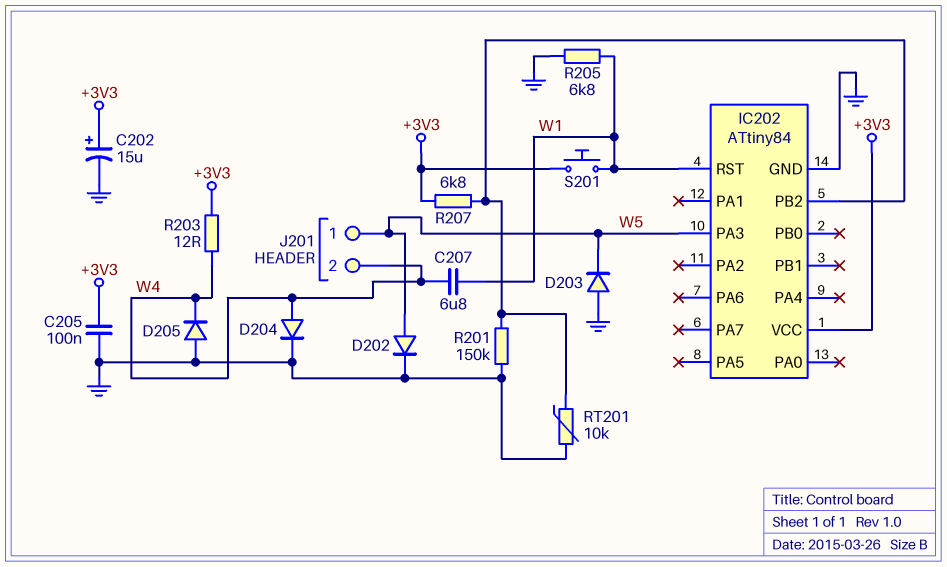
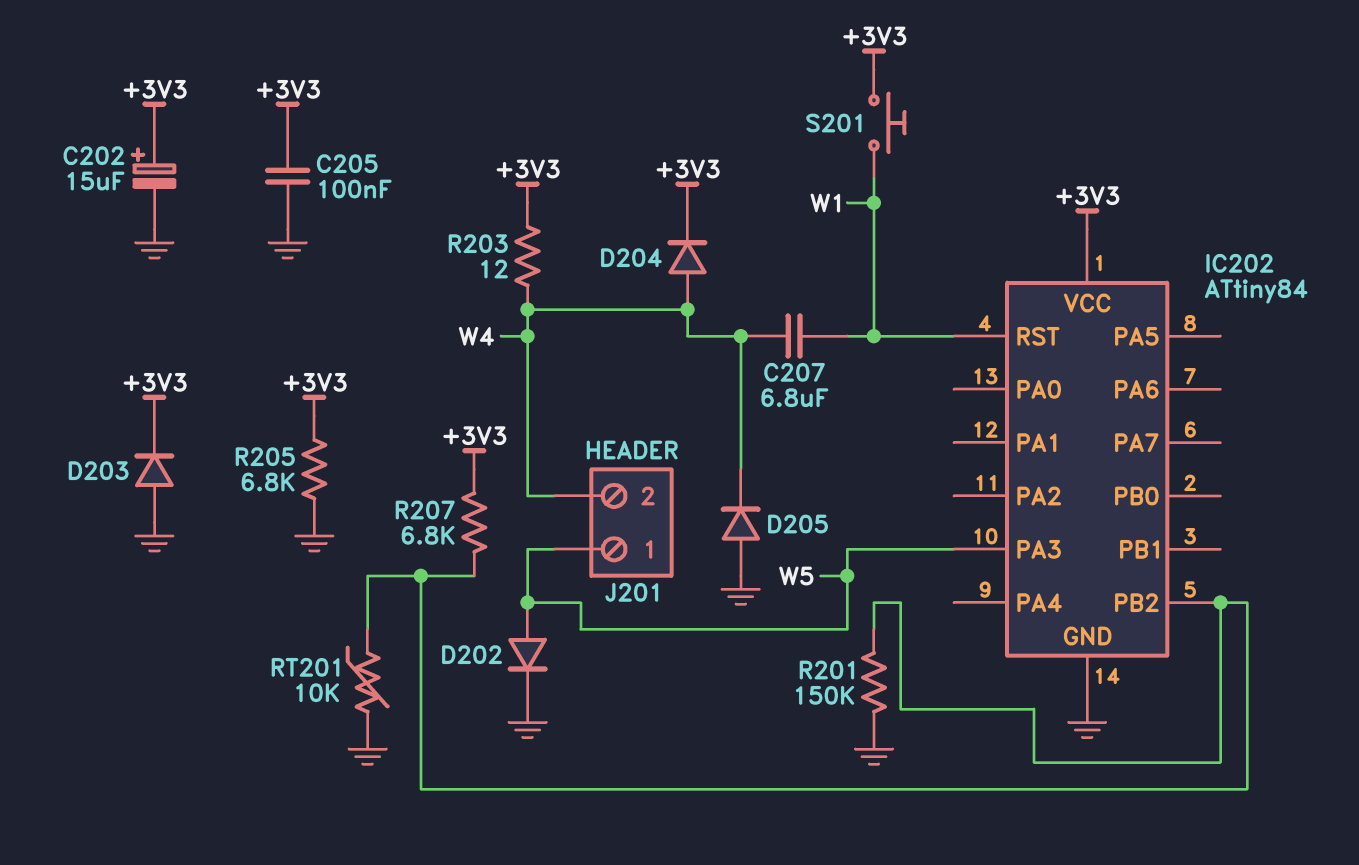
D203: diode (A GND, K W5) -> diode (A GND, K +3V3)
D204: diode (A W4, K GND) -> diode (A W4, K +3V3)
R205: 6.8k (GND, W1) -> 6.8k (+3V3, GND)

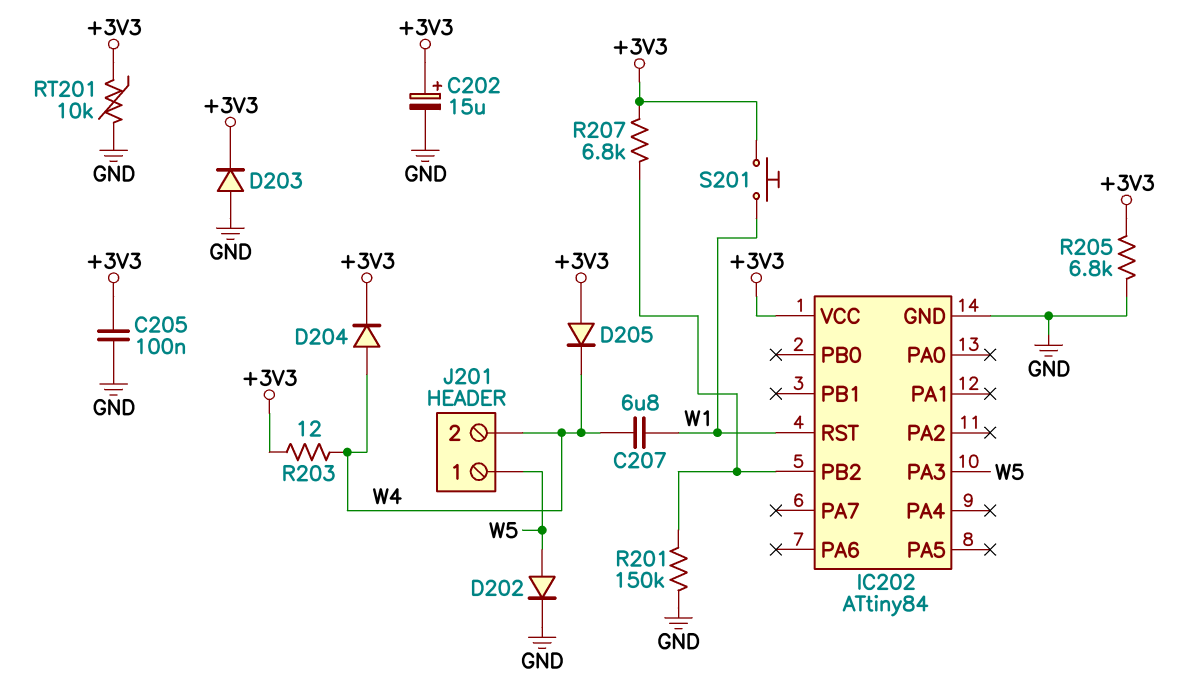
D205: diode (A GND, K W4) -> diode (A +3V3, K W4)
RT201: 10k (GND, IC202/PB2) -> 10k (+3V3, GND)

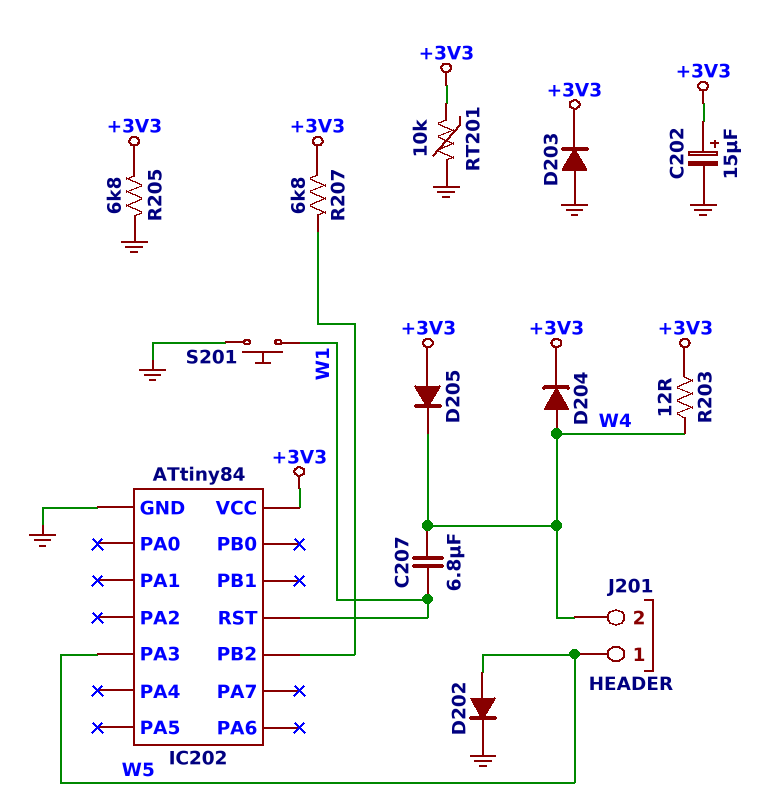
C205: 100nF (+3V3, GND) -> none
R201: 150k (GND, IC202/PB2) -> none
S201: button (+3V3, W1) -> button (GND, W1)

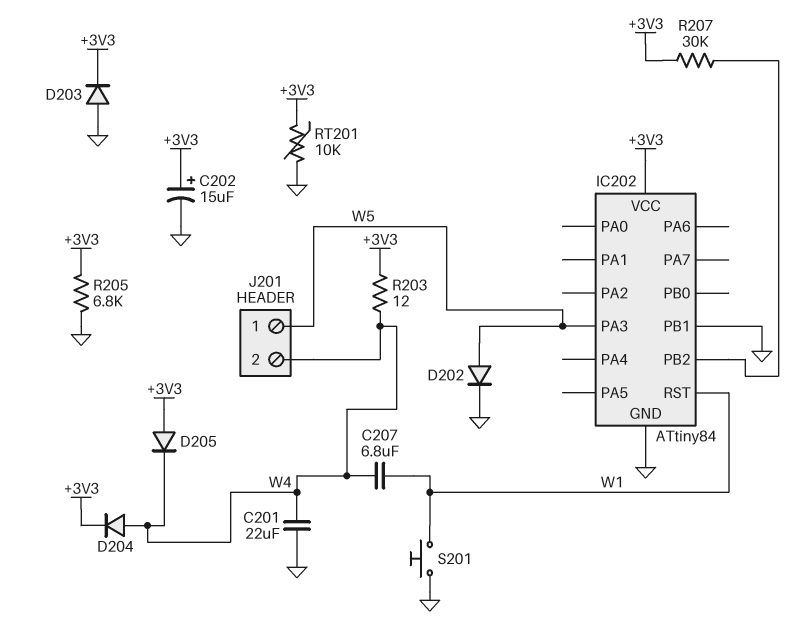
C201: none -> 22uF (GND, W4)
IC202 pin PB1: none -> GND
R207: 6.8k (+3V3, IC202/PB2) -> 30k (+3V3, IC202/PB2)

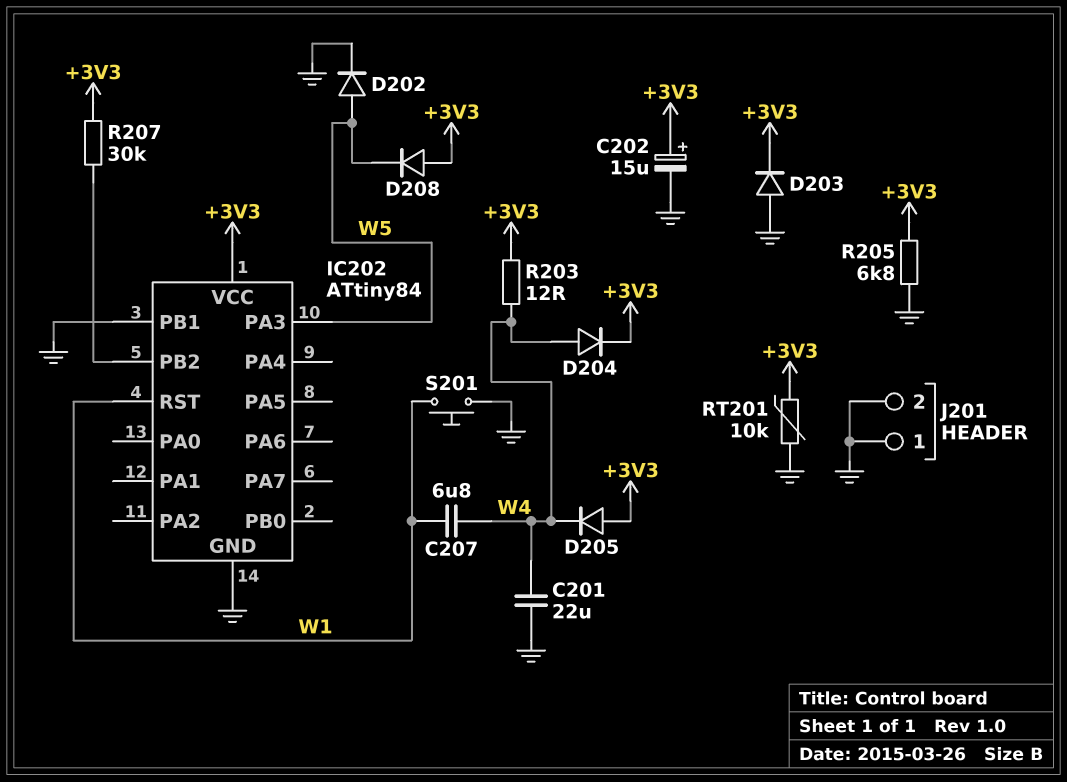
D208: none -> diode (A +3V3, K W5)
J201 pin 1: W5 -> GND
J201 pin 2: W4 -> GND

